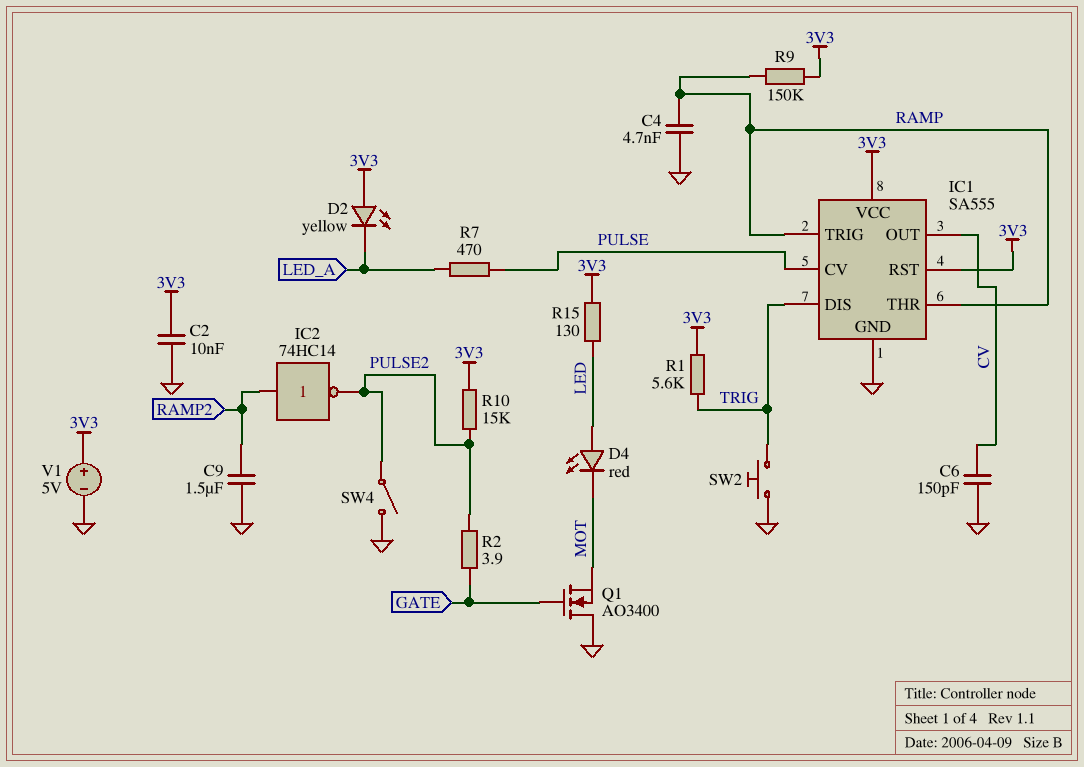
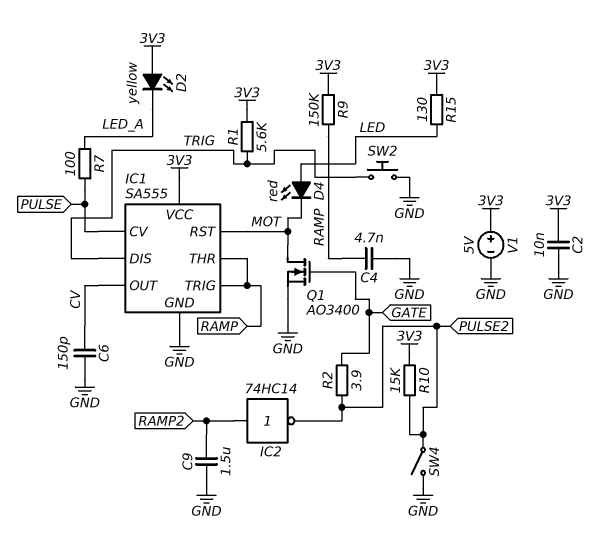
IC1 pin RST: 3V3 -> MOT
Q1: NMOS AO3400 (G GATE, D GND, S MOT) -> NMOS AO3400 (G GATE, D MOT, S GND)
R7: 470 (LED_A, PULSE) -> 100 (LED_A, PULSE)

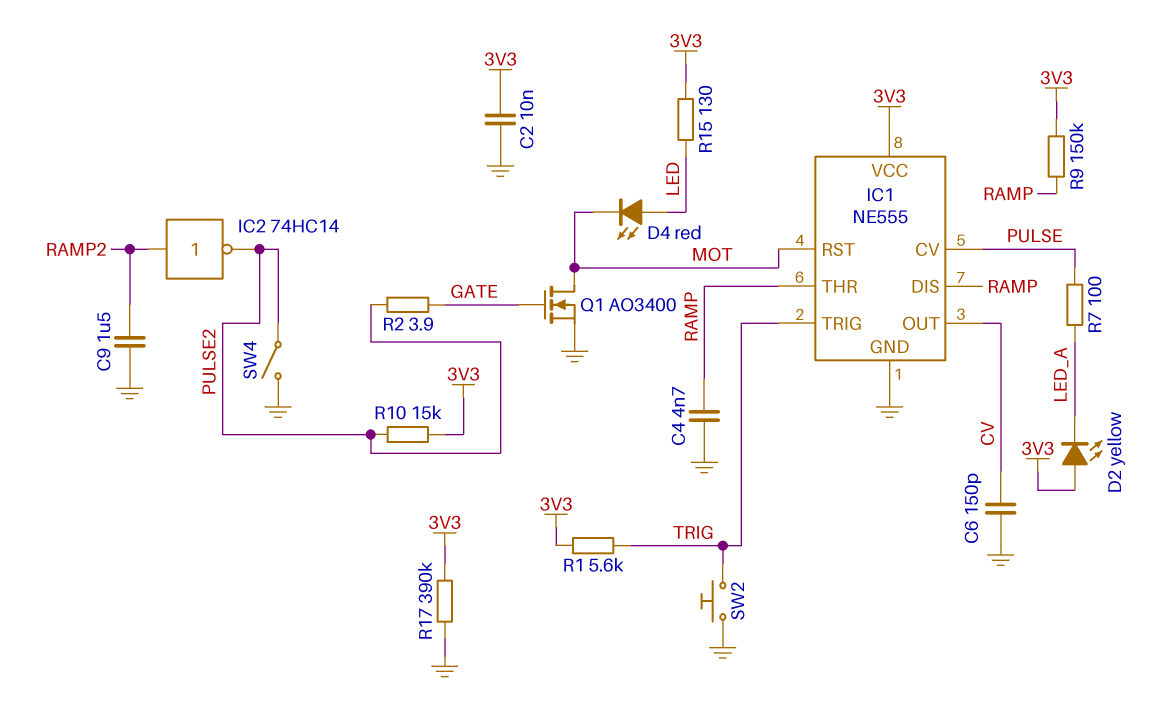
IC1: SA555 -> NE555
IC1 pin DIS: TRIG -> RAMP
IC1 pin TRIG: RAMP -> TRIG
R17: none -> 390k (3V3, GND)
V1: 5V (plus 3V3, minus GND) -> none

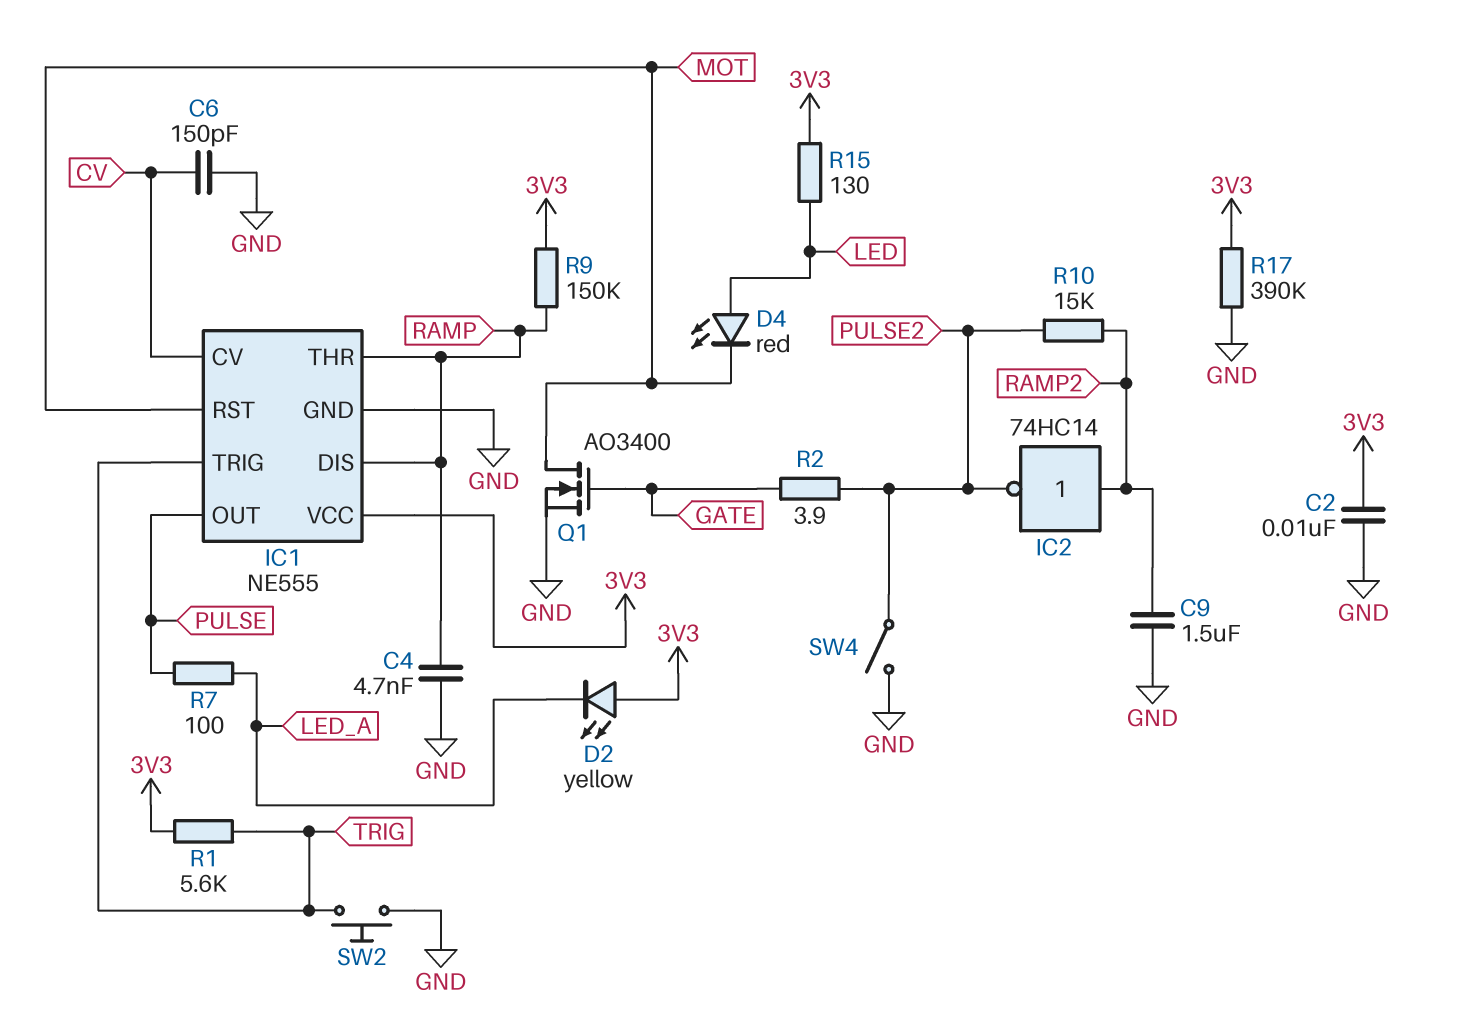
IC1 pin CV: PULSE -> CV
IC1 pin OUT: CV -> PULSE
R10: 15k (3V3, PULSE2) -> 15k (PULSE2, RAMP2)

